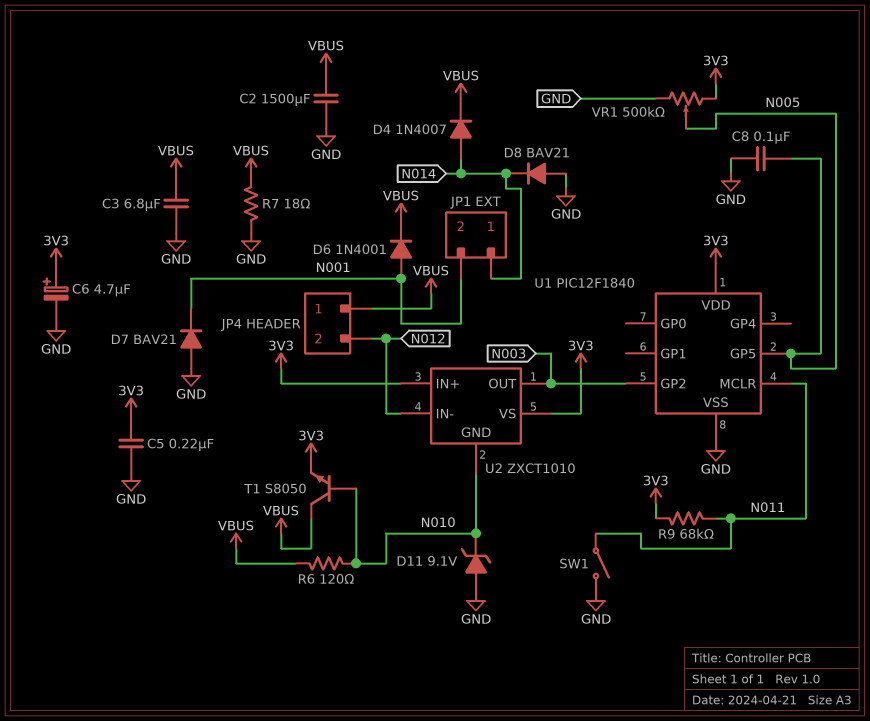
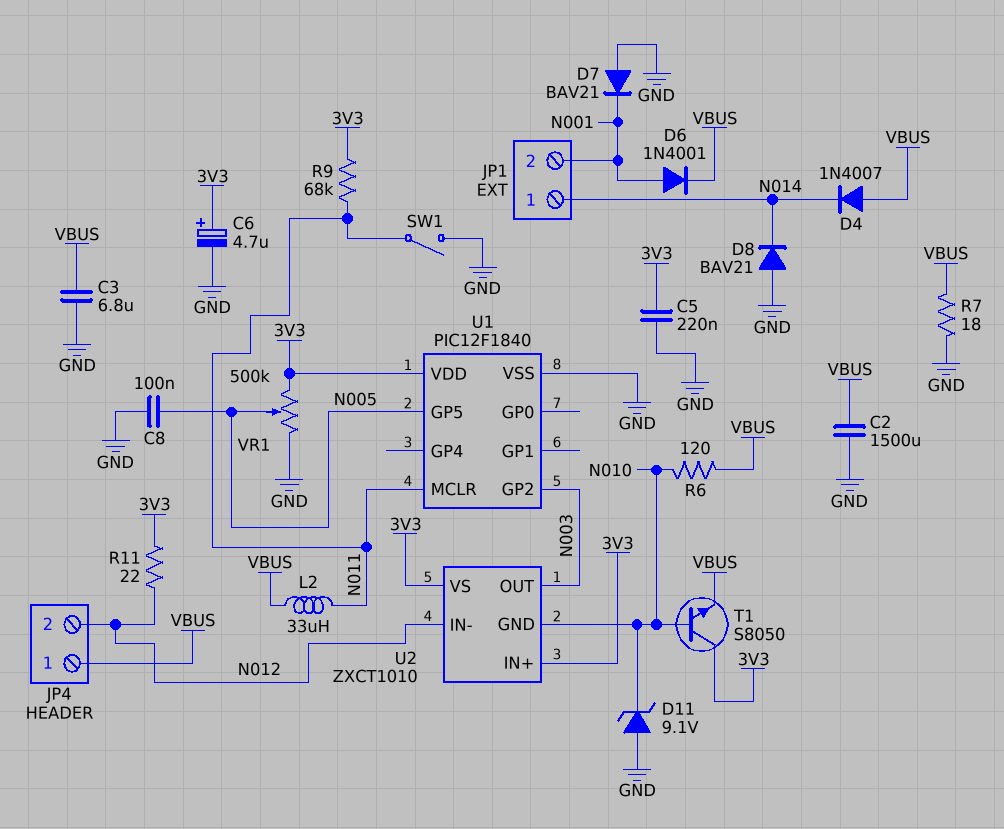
D4: diode 1N4007 (A N014, K VBUS) -> diode 1N4007 (A VBUS, K N014)
L2: none -> 33uH (N011, VBUS)
R11: none -> 22 (3V3, N012)
T1: NPN S8050 (B N010, C VBUS, E 3V3) -> NPN S8050 (B N010, C 3V3, E VBUS)

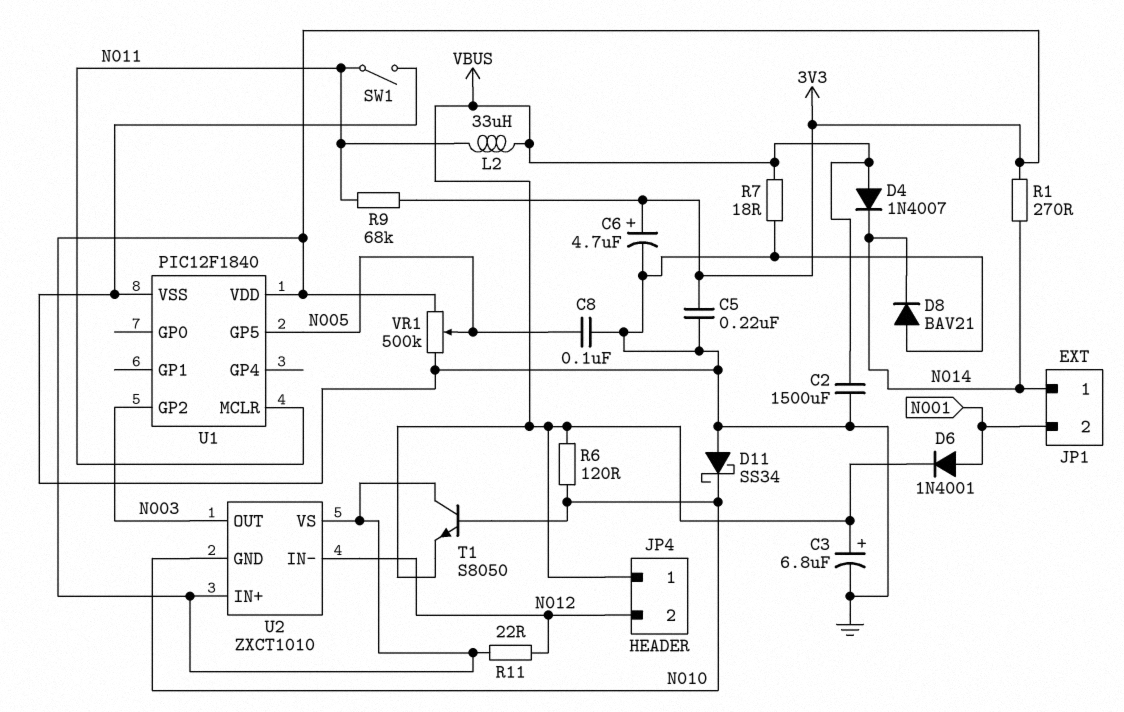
C3: 6.8uF (GND, VBUS) -> 6.8uF (plus VBUS, minus GND)
D7: diode BAV21 (A GND, K N001) -> none
D11: zener 9.1V (A GND, K N010) -> schottky SS34 (A GND, K N010)
R1: none -> 270 (3V3, N014)

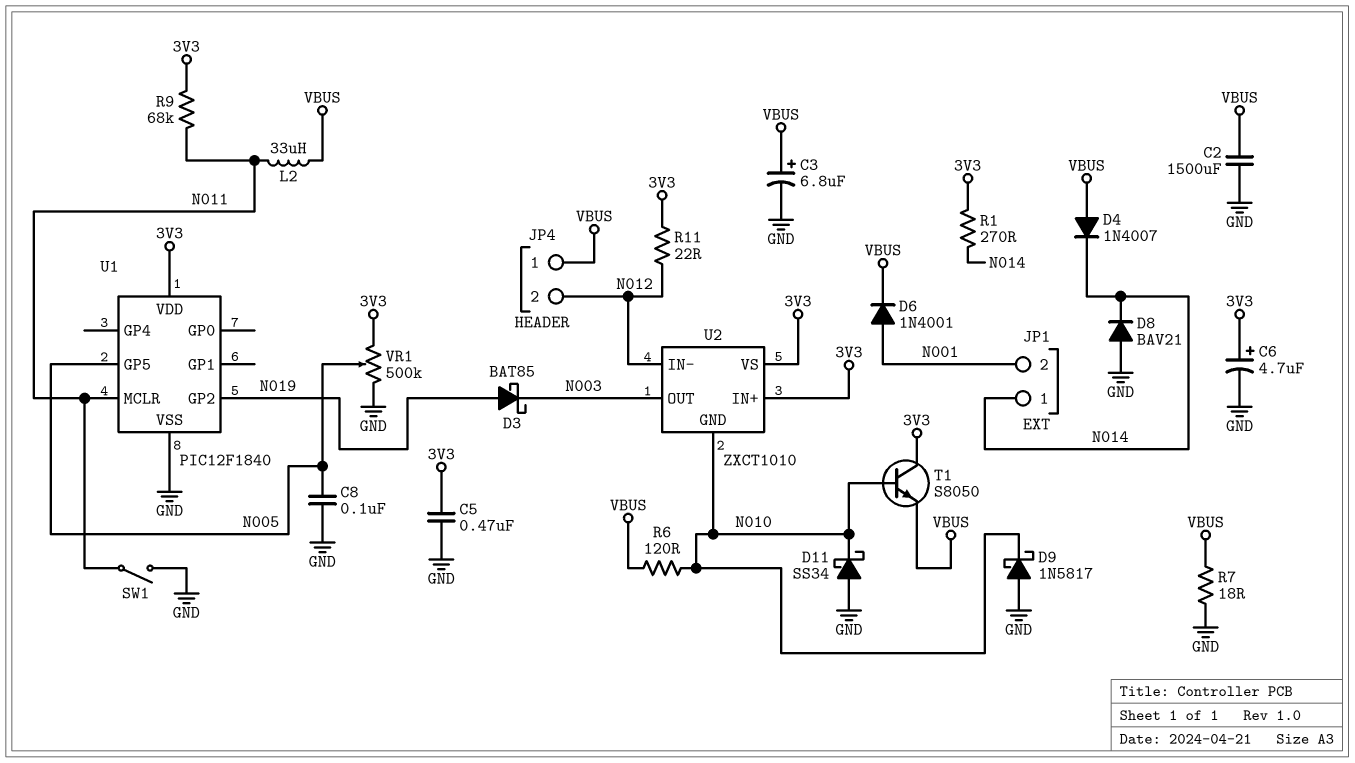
C5: 220nF (3V3, GND) -> 470nF (3V3, GND)
D3: none -> schottky BAT85 (A N019, K N003)
D9: none -> schottky 1N5817 (A GND, K N010)
U1 pin GP2: N003 -> N019

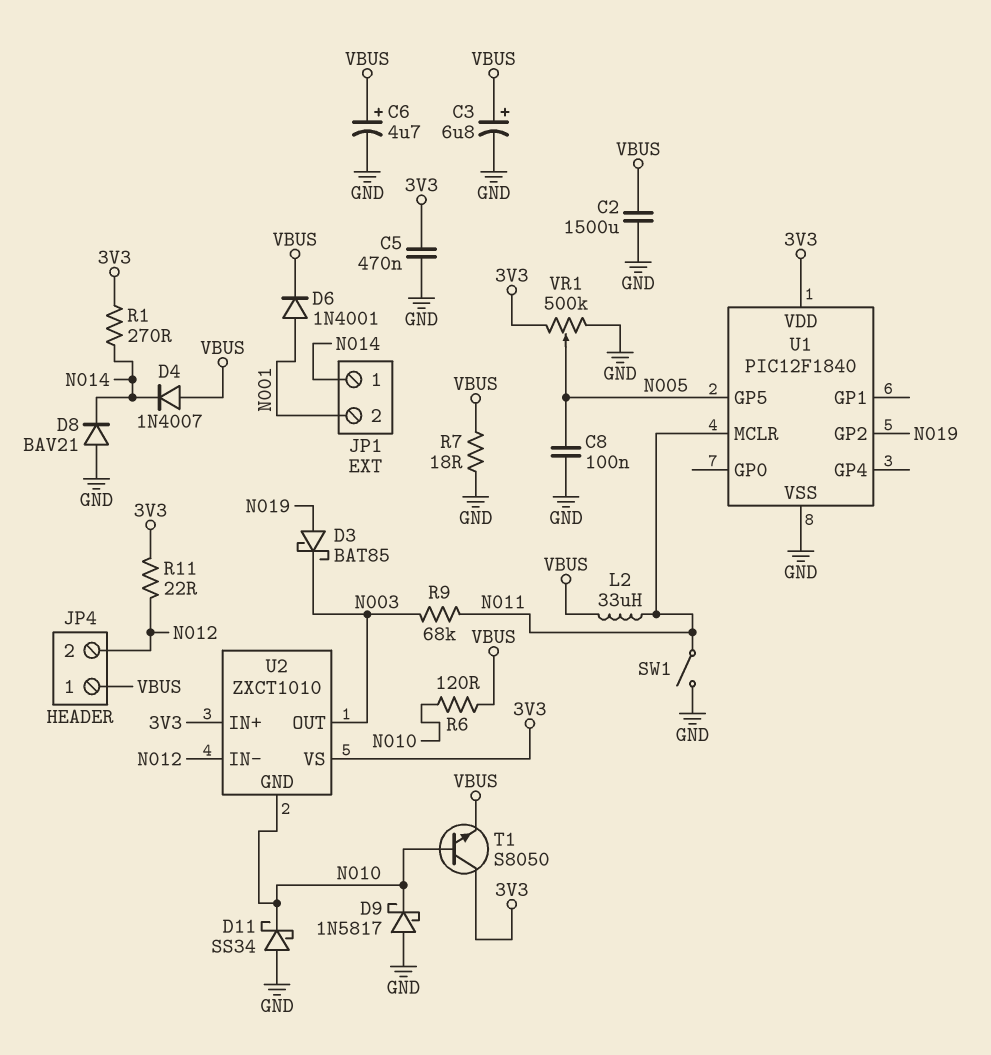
C6: 4.7uF (plus 3V3, minus GND) -> 4.7uF (plus VBUS, minus GND)
R9: 68k (3V3, N011) -> 68k (N003, N011)

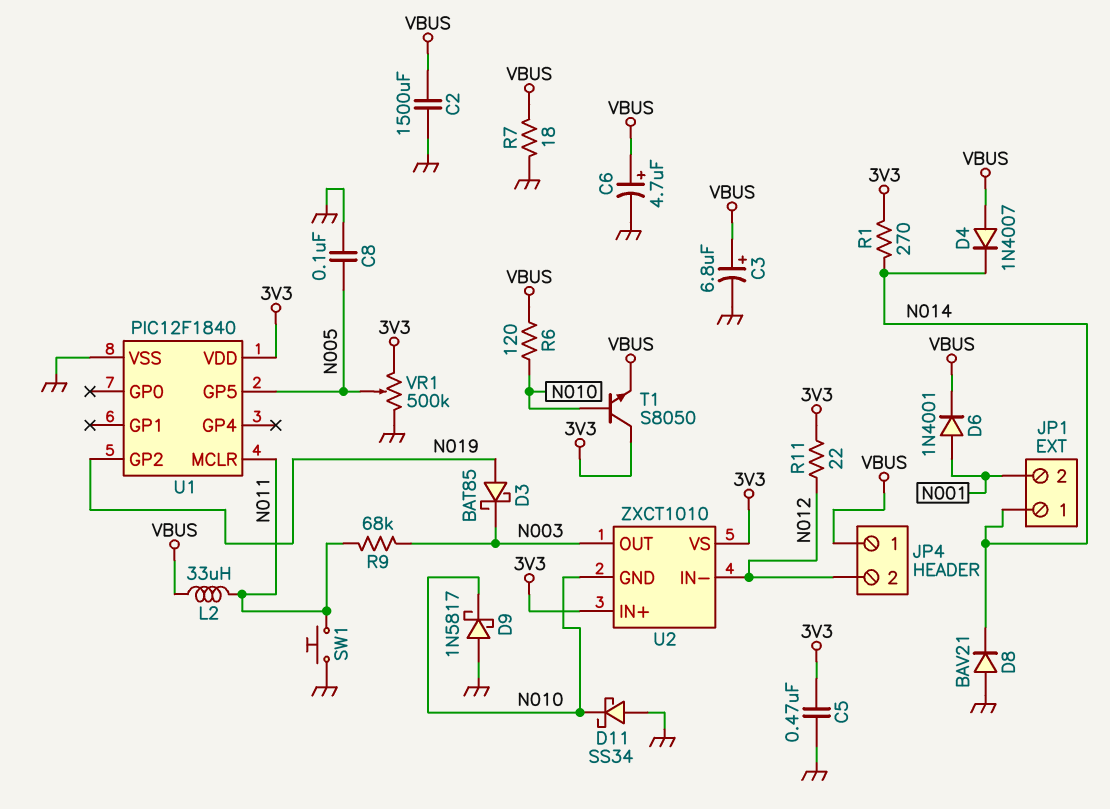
SW1: switch (GND, N011) -> button (GND, N011)

